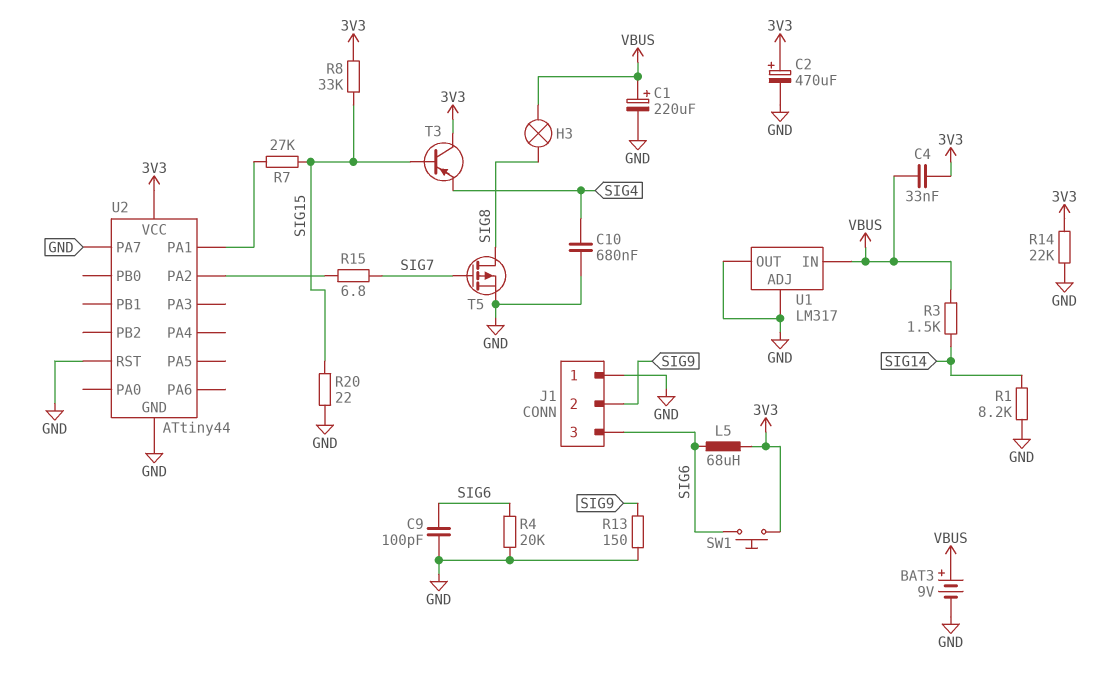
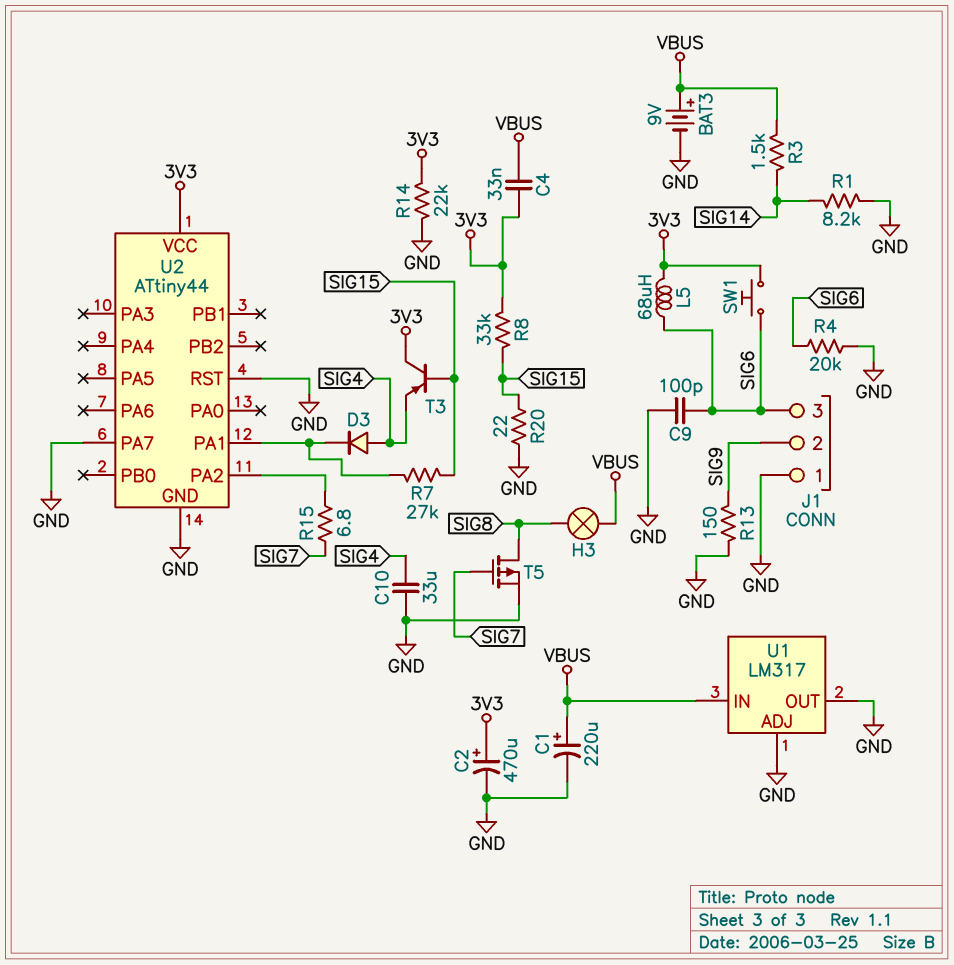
C10: 680nF (GND, SIG4) -> 33uF (GND, SIG4)
D3: none -> diode (A SIG4, K U2/PA1)

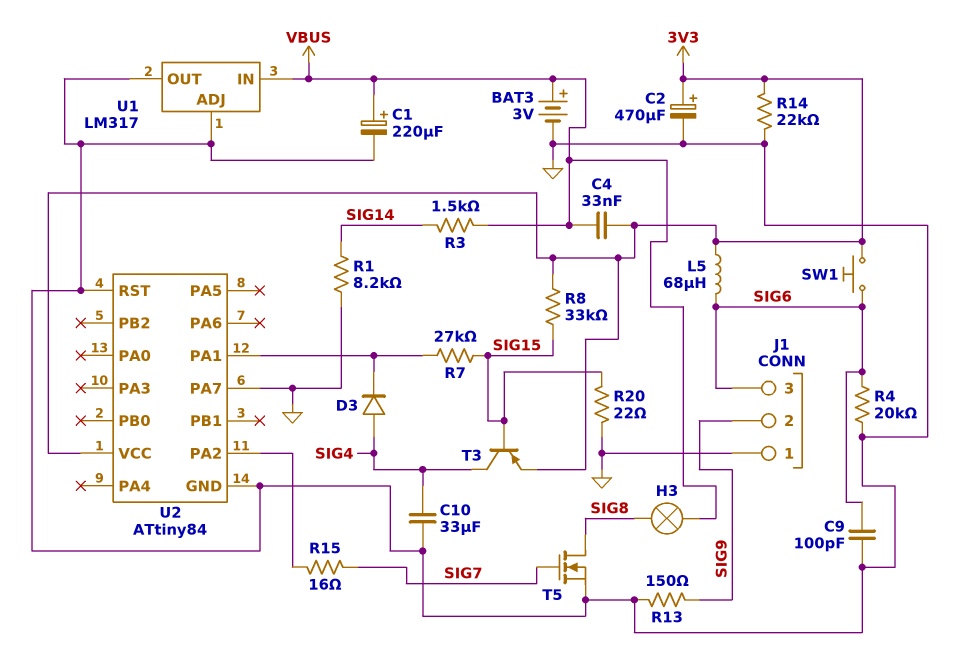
BAT3: 9V (plus VBUS, minus GND) -> 3V (plus VBUS, minus GND)
R15: 6.8 (SIG7, U2/PA2) -> 16 (SIG7, U2/PA2)
T3: PNP (B SIG15, C 3V3, E SIG4) -> PNP (B SIG15, C SIG4, E 3V3)
T5: PMOS (G SIG7, D SIG8, S GND) -> NMOS (G SIG7, D SIG8, S GND)
U2: ATtiny44 -> ATtiny84

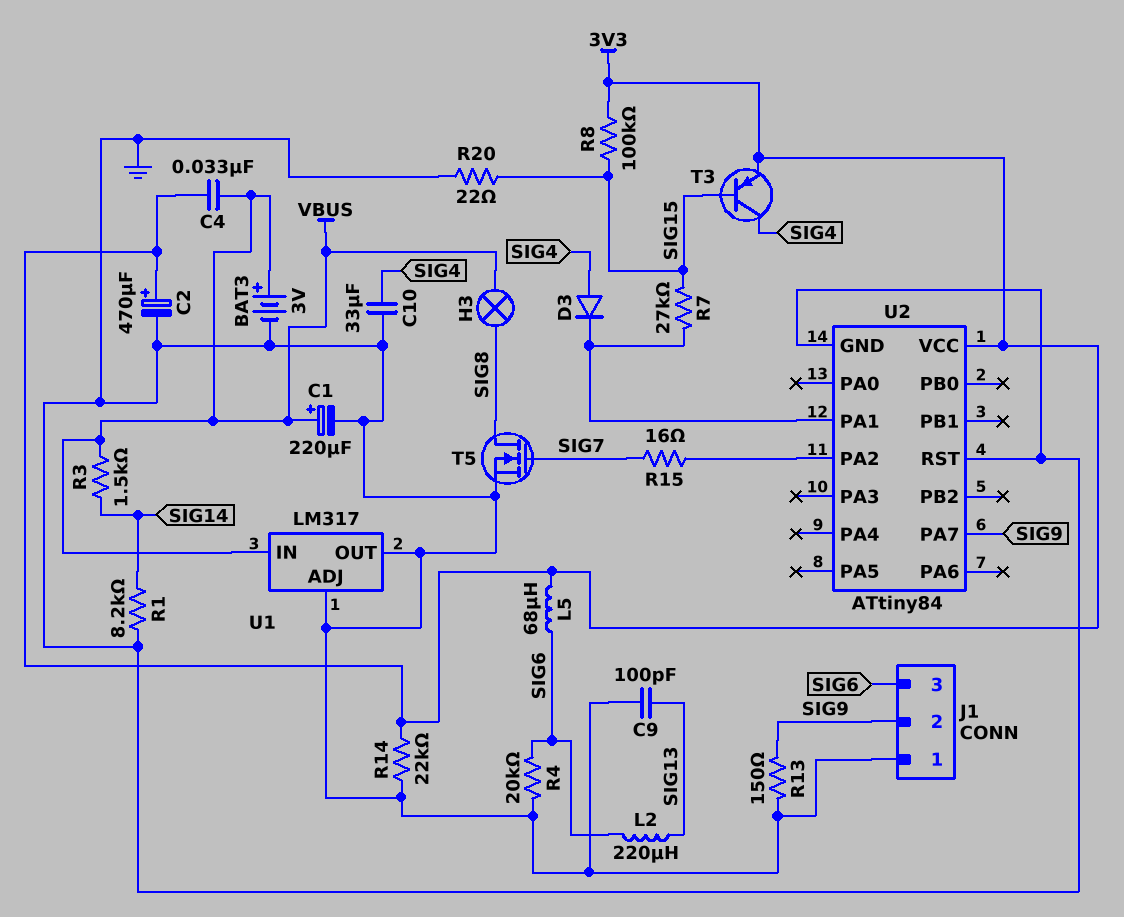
C9: 100pF (GND, SIG6) -> 100pF (GND, SIG13)
L2: none -> 220uH (SIG6, SIG13)
R8: 33k (3V3, SIG15) -> 100k (3V3, SIG15)
SW1: button (3V3, SIG6) -> none
U2 pin PA7: GND -> SIG9

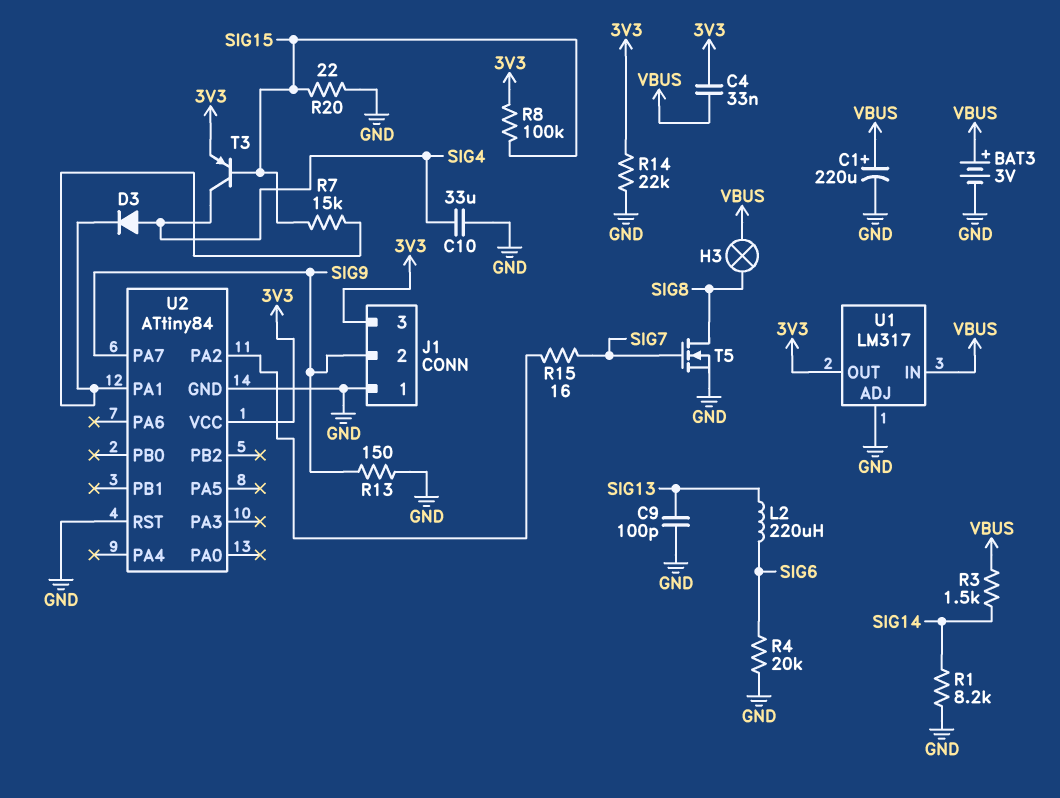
C2: 470uF (plus 3V3, minus GND) -> none
J1 pin 3: SIG6 -> 3V3
L5: 68uH (3V3, SIG6) -> none
R7: 27k (SIG15, U2/PA1) -> 15k (SIG15, U2/PA1)
U1 pin OUT: GND -> 3V3

